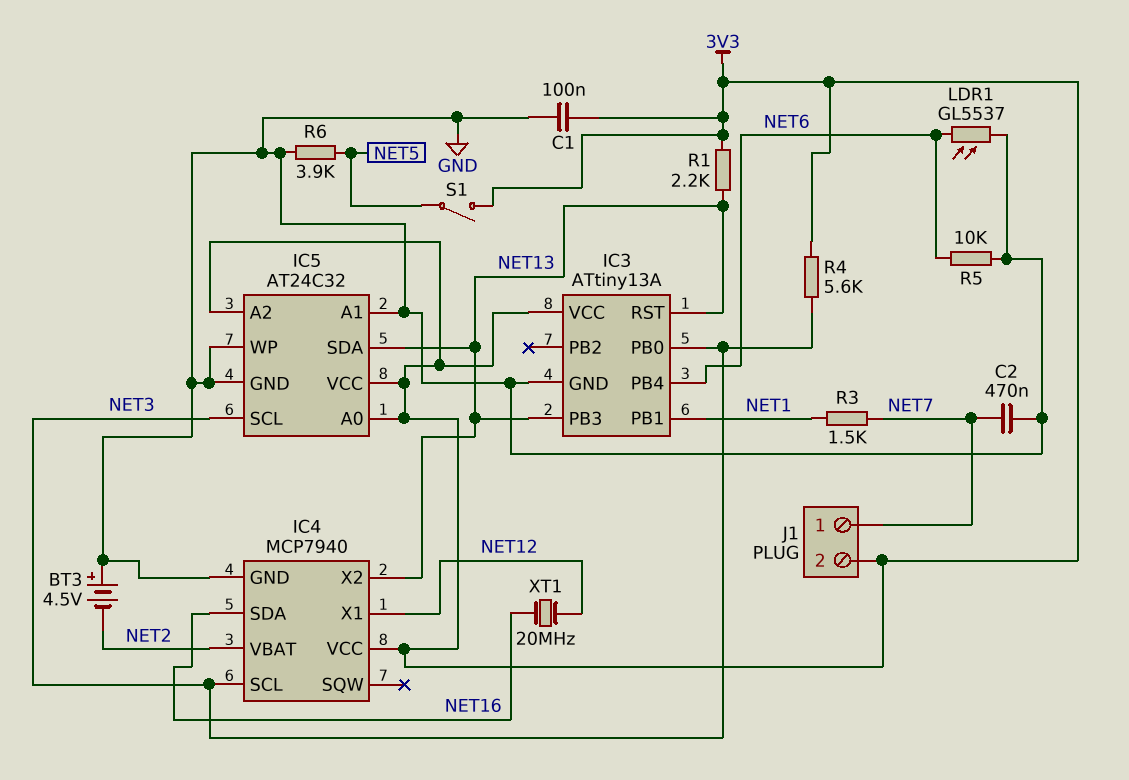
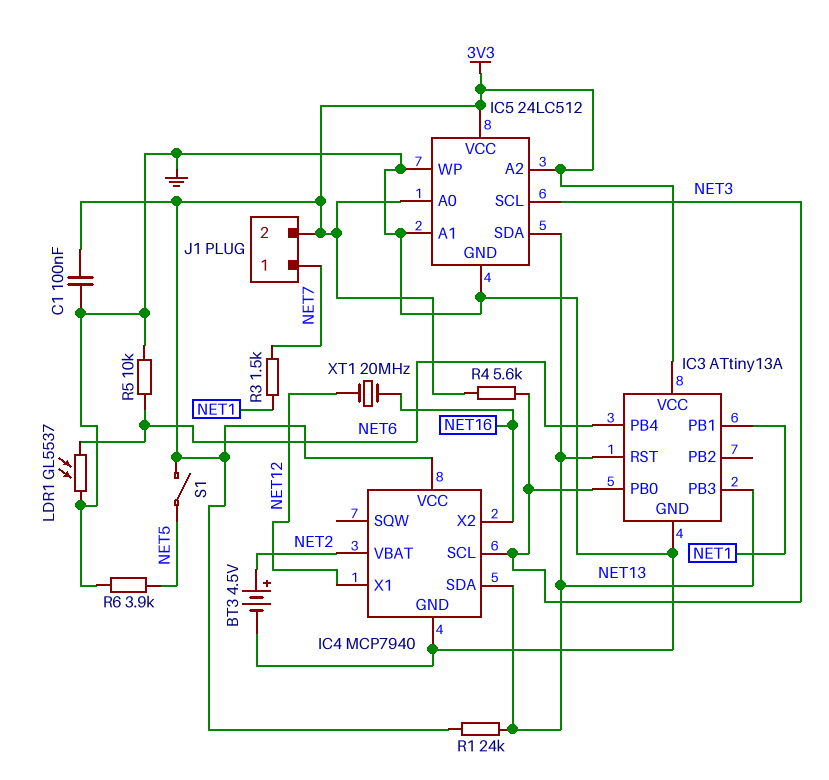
BT3: 4.5V (plus GND, minus NET2) -> 4.5V (plus NET2, minus GND)
C2: 470nF (GND, NET7) -> none
IC4 pin SDA: NET16 -> NET13
IC4 pin X2: NET13 -> NET16
IC5: AT24C32 -> 24LC512
R1: 2.2k (3V3, NET13) -> 24k (3V3, NET13)

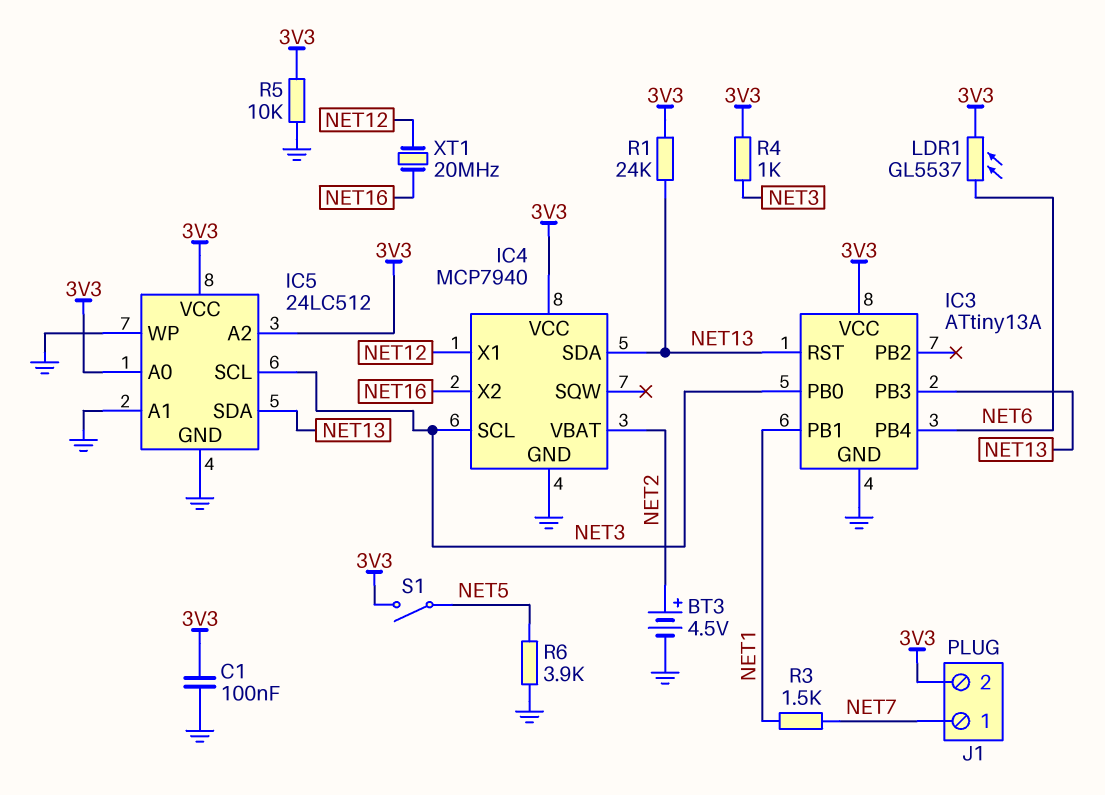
LDR1: GL5537 (GND, NET6) -> GL5537 (3V3, NET6)
R4: 5.6k (3V3, NET3) -> 1k (3V3, NET3)
R5: 10k (GND, NET6) -> 10k (3V3, GND)

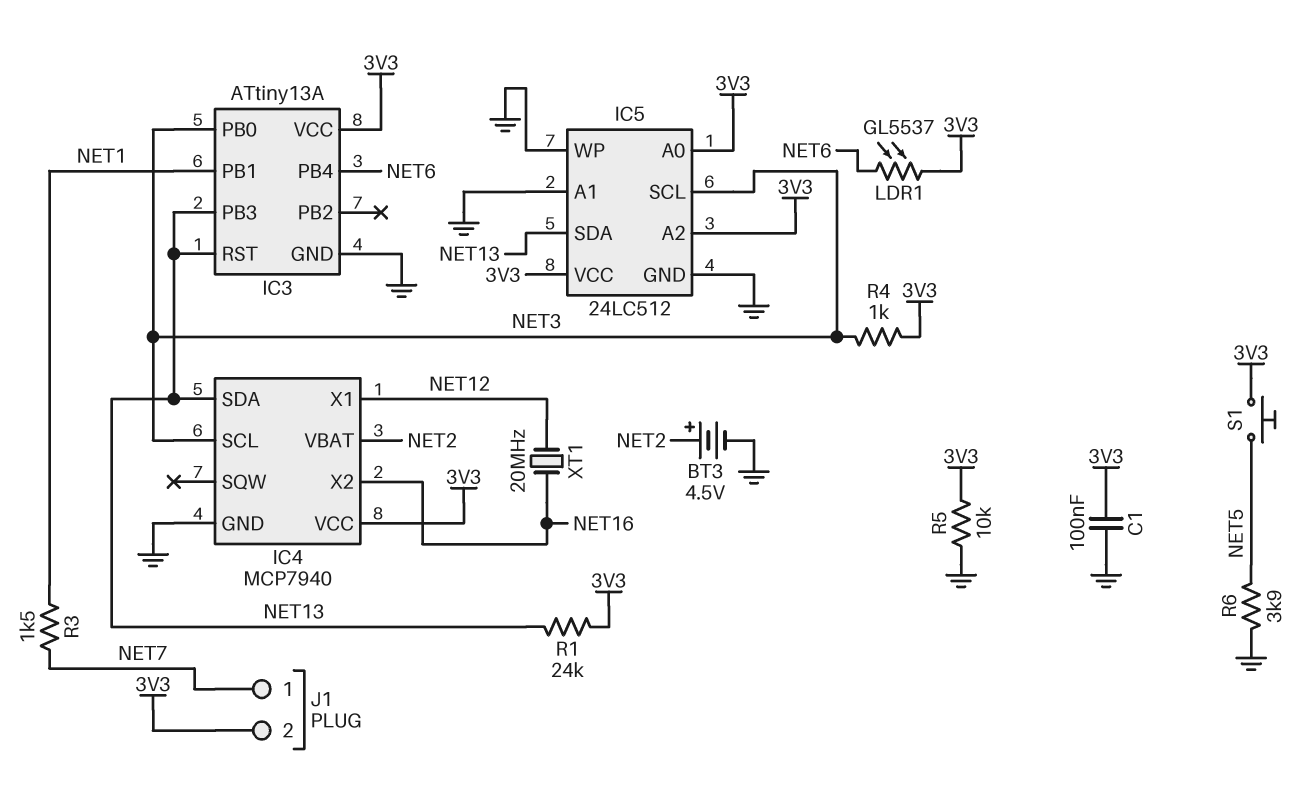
S1: switch (3V3, NET5) -> button (3V3, NET5)

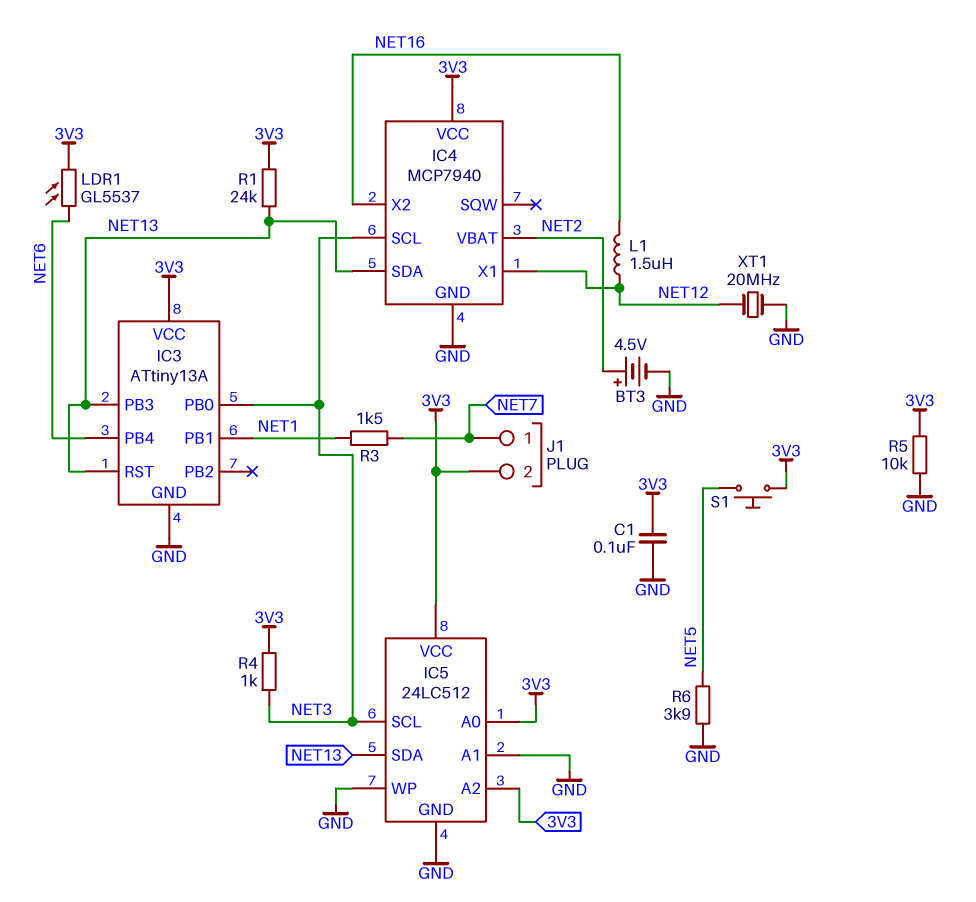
L1: none -> 1.5uH (NET12, NET16)
XT1: 20MHz (NET12, NET16) -> 20MHz (GND, NET12)

